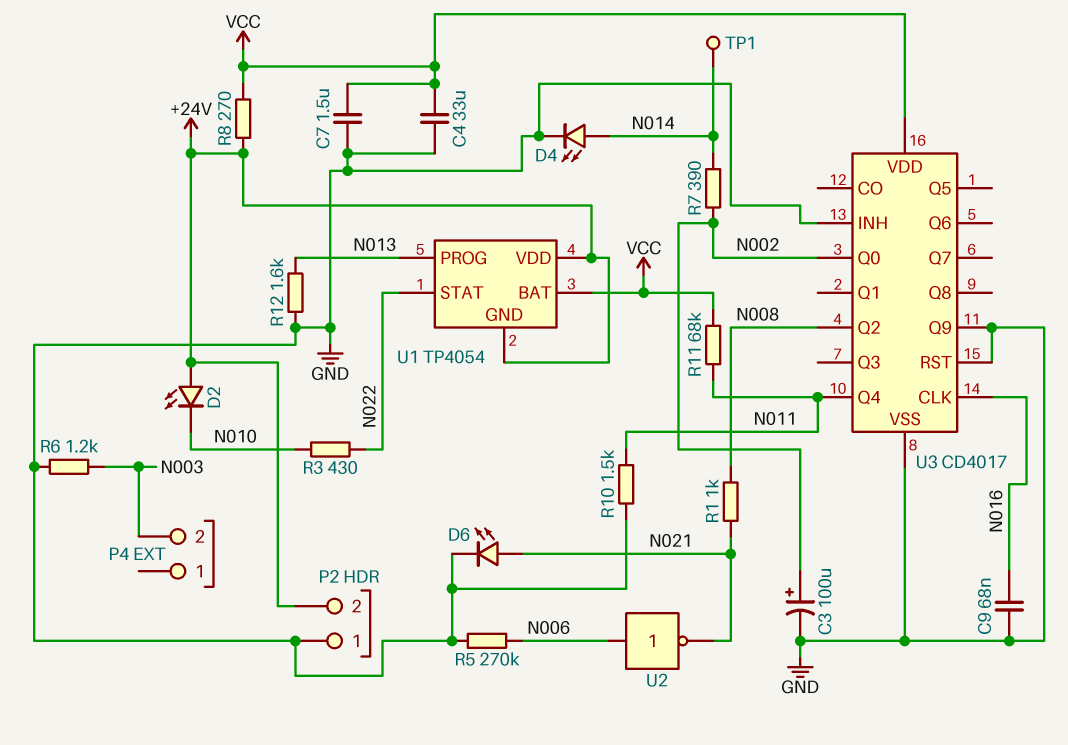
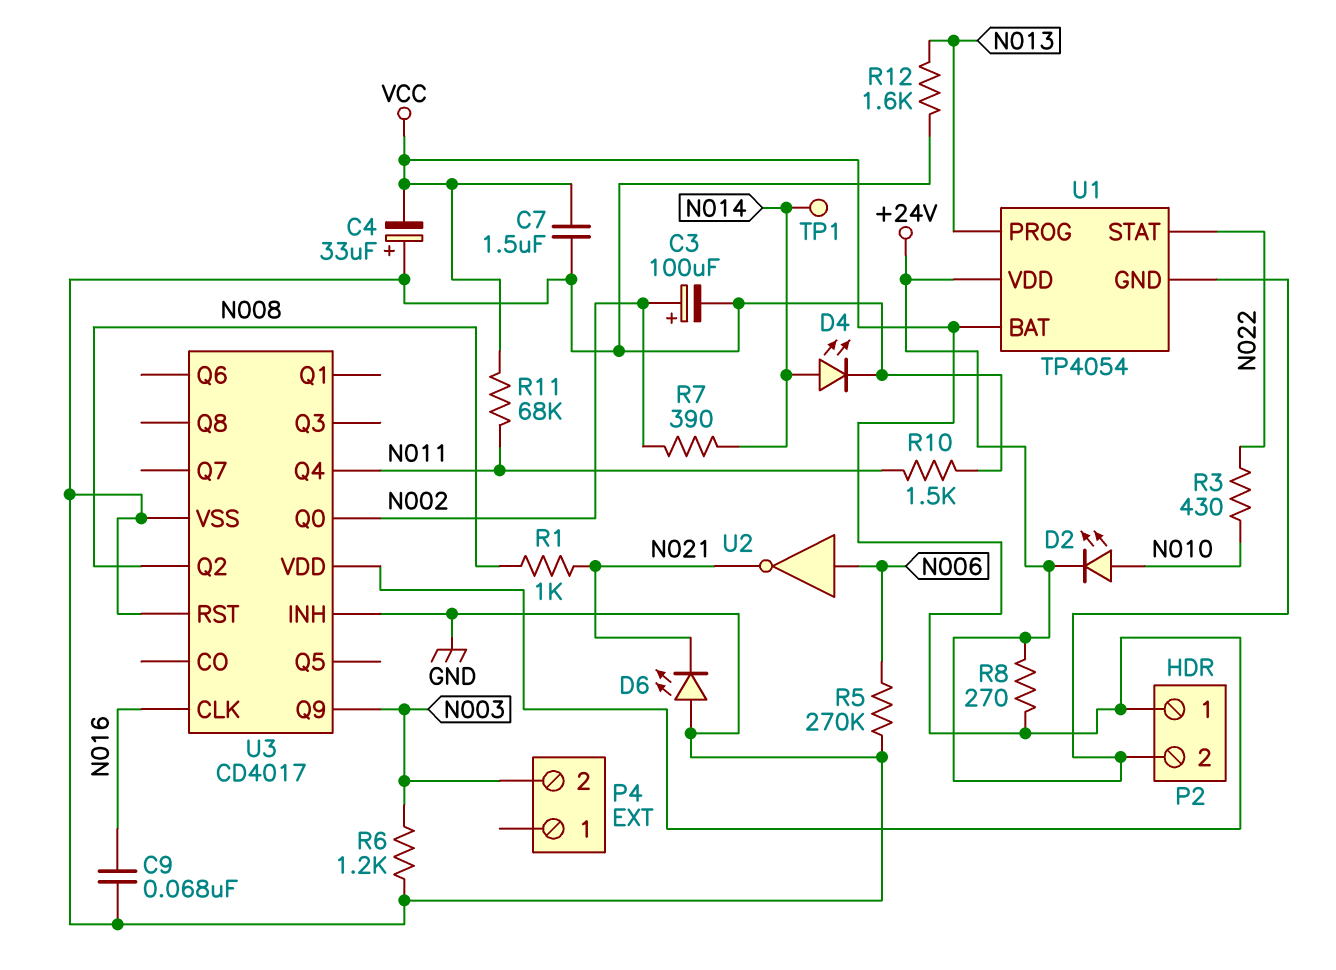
C4: 33uF (GND, VCC) -> 33uF (plus GND, minus VCC)
D2: LED (A +24V, K N010) -> LED (A N010, K +24V)
D6: LED (A N021, K GND) -> LED (A GND, K N021)
P2 pin 1: GND -> VCC
U3 pin Q9: GND -> N003

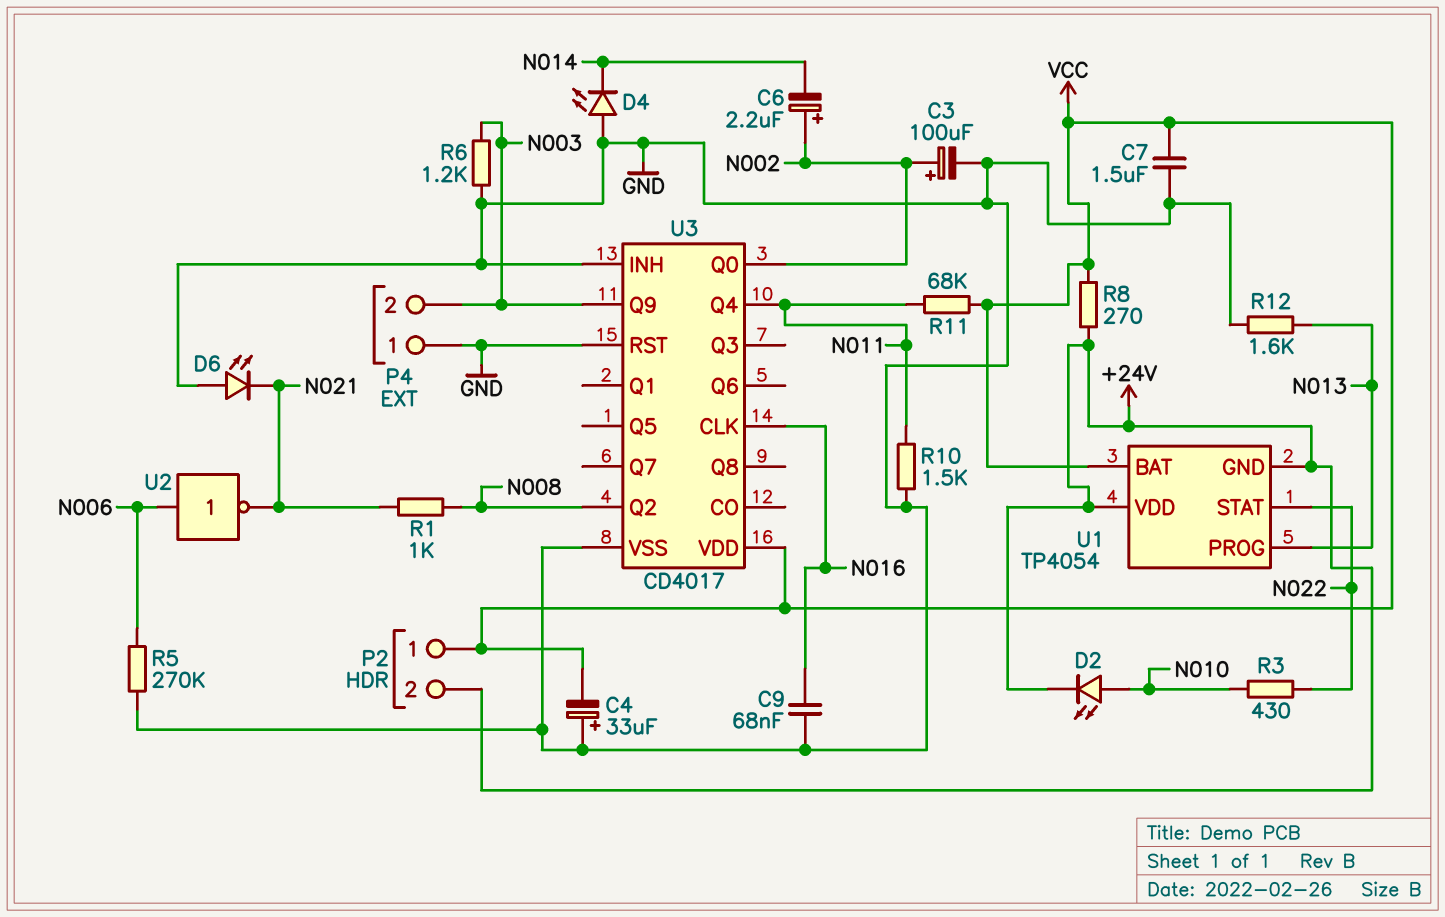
C6: none -> 2.2uF (plus N002, minus N014)
D4: LED (A N014, K GND) -> LED (A GND, K N014)
P4 pin 1: none -> GND
R7: 390 (N002, N014) -> none
TP1: test point (N014) -> none

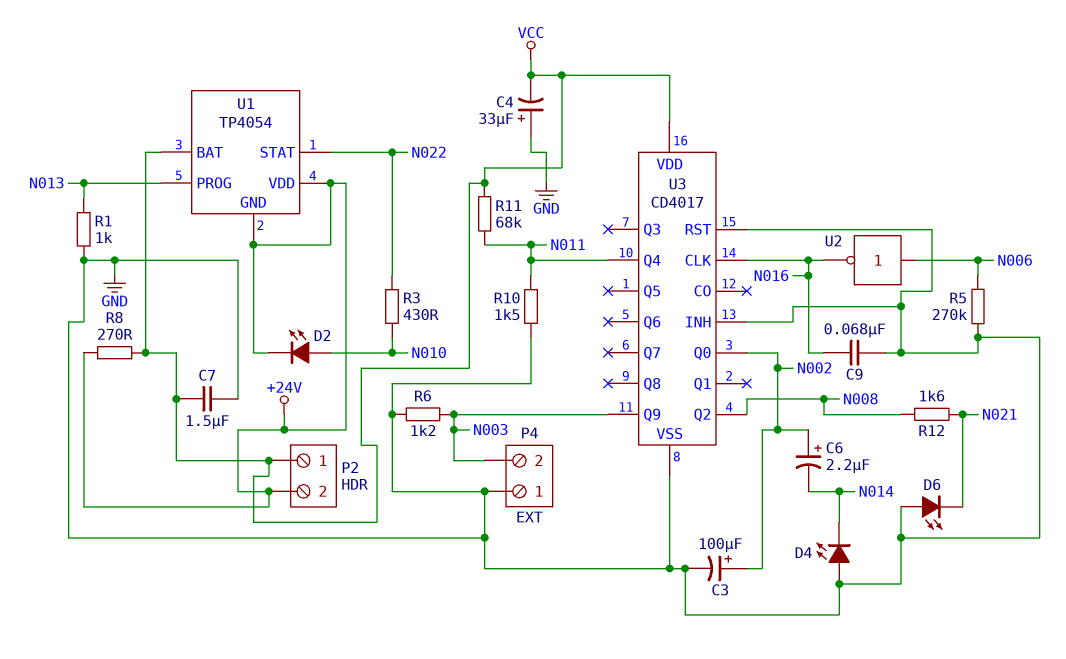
R1: 1k (N008, N021) -> 1k (GND, N013)
R12: 1.6k (GND, N013) -> 1.6k (N008, N021)
U2: NOT (in N006, out N021) -> NOT (in N006, out N016)

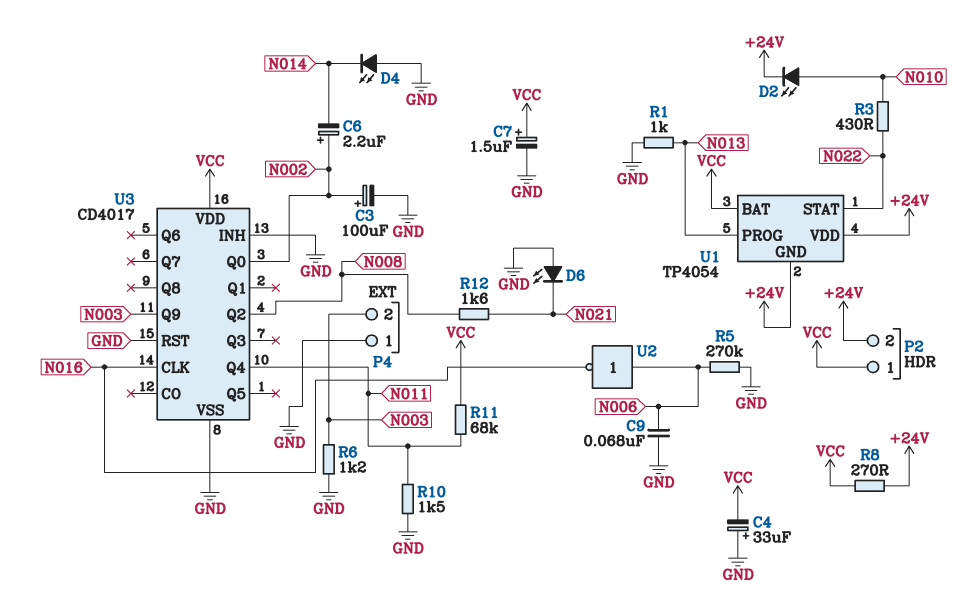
C7: 1.5uF (GND, VCC) -> 1.5uF (plus VCC, minus GND)
C9: 68nF (GND, N016) -> 68nF (GND, N006)

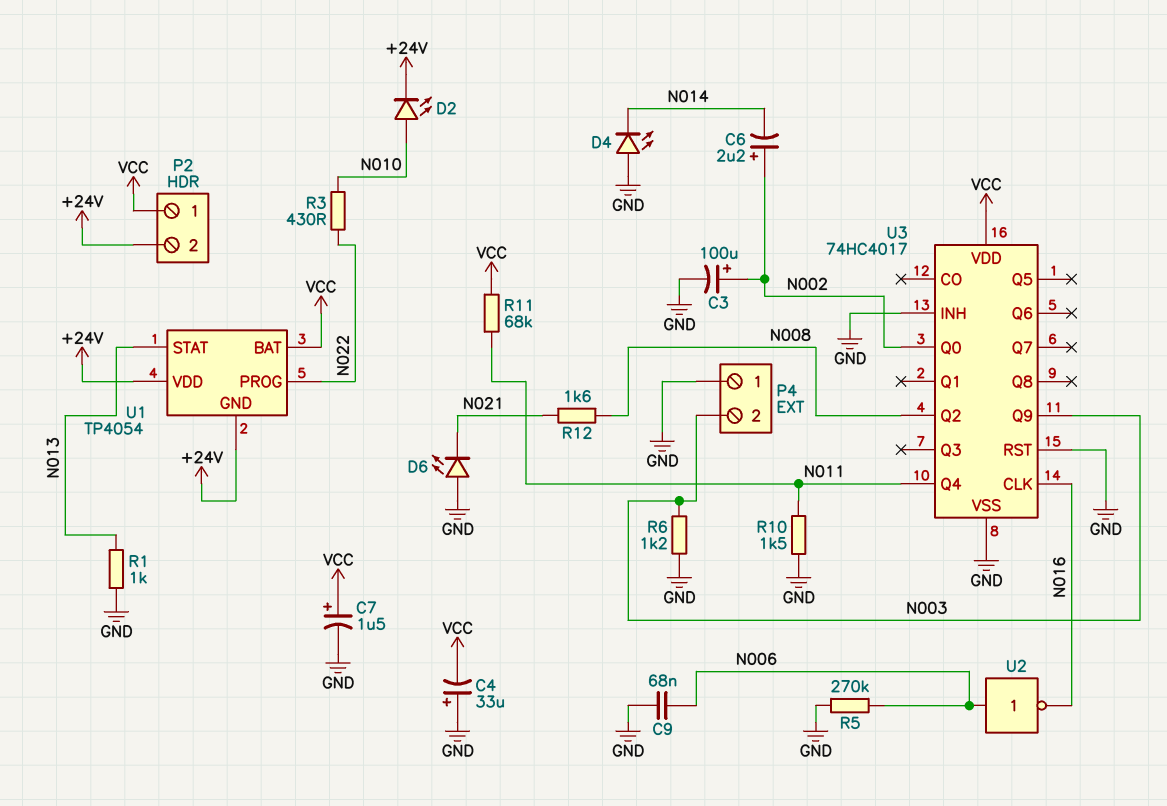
R8: 270 (+24V, VCC) -> none
U1 pin PROG: N013 -> N022
U1 pin STAT: N022 -> N013
U3: CD4017 -> 74HC4017

